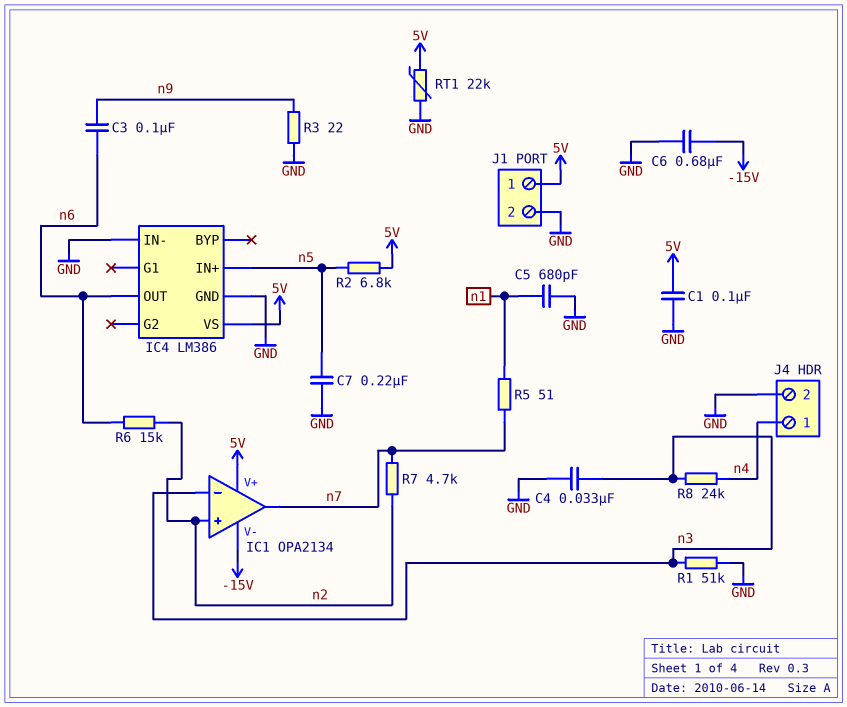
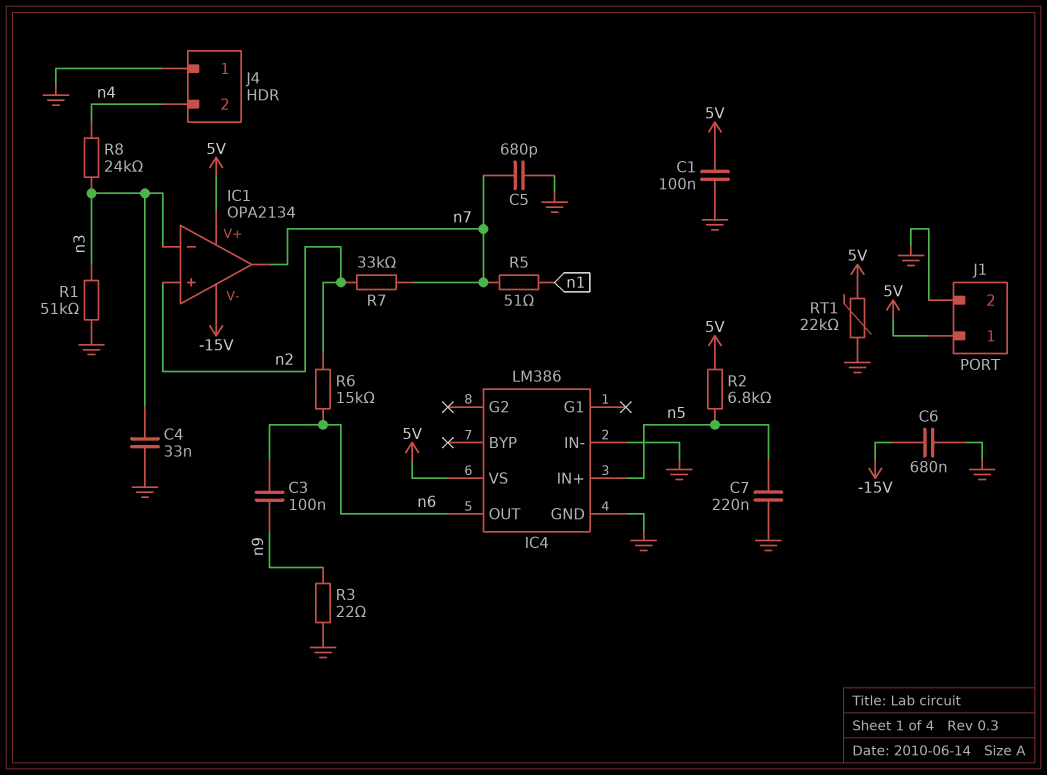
C5: 680pF (GND, n1) -> 680pF (GND, n7)
J4 pin 1: n4 -> GND
J4 pin 2: GND -> n4
R7: 4.7k (n2, n7) -> 33k (n2, n7)

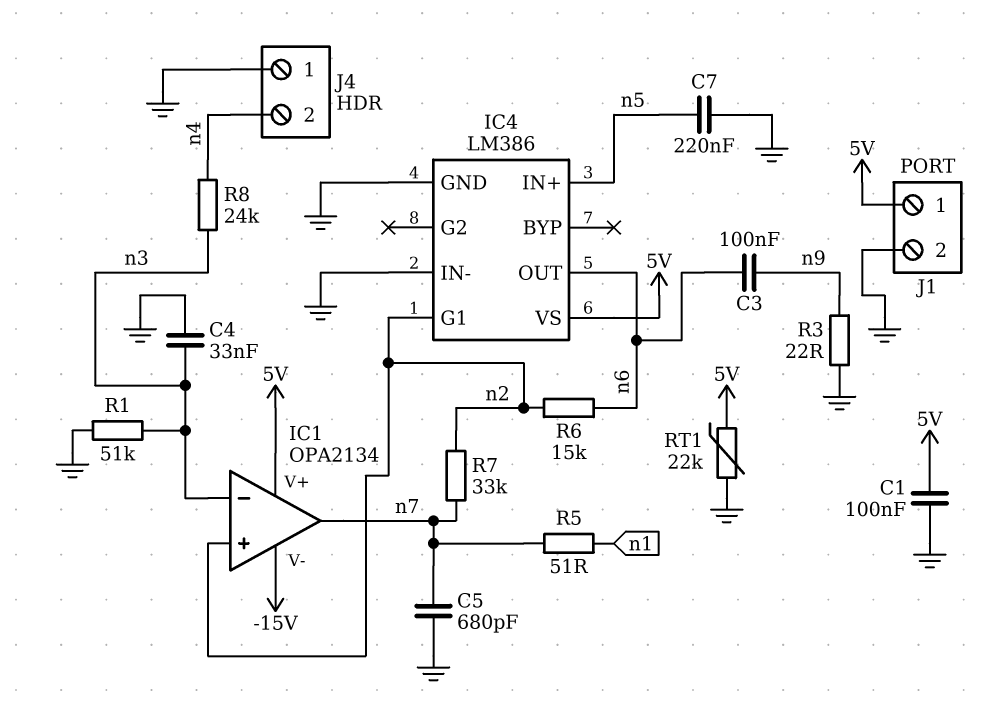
C6: 680nF (-15V, GND) -> none
IC4 pin G1: none -> n2
R2: 6.8k (5V, n5) -> none

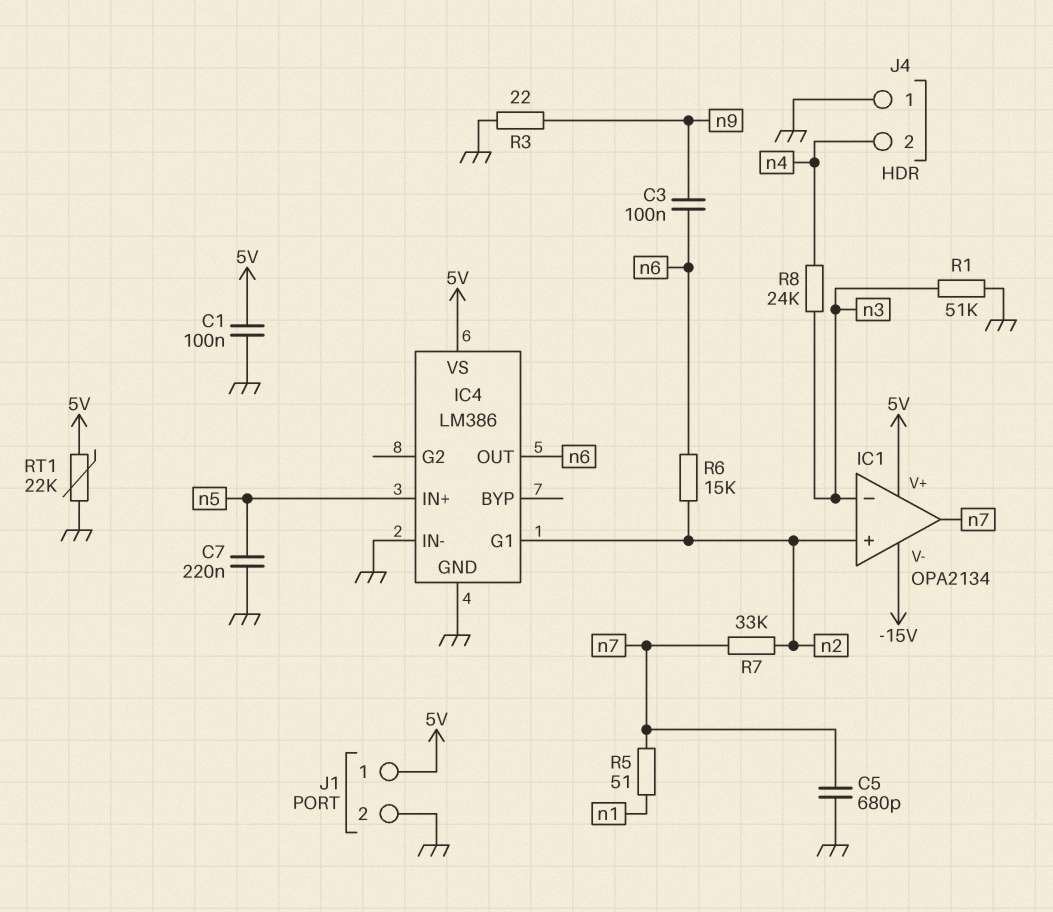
C4: 33nF (GND, n3) -> none

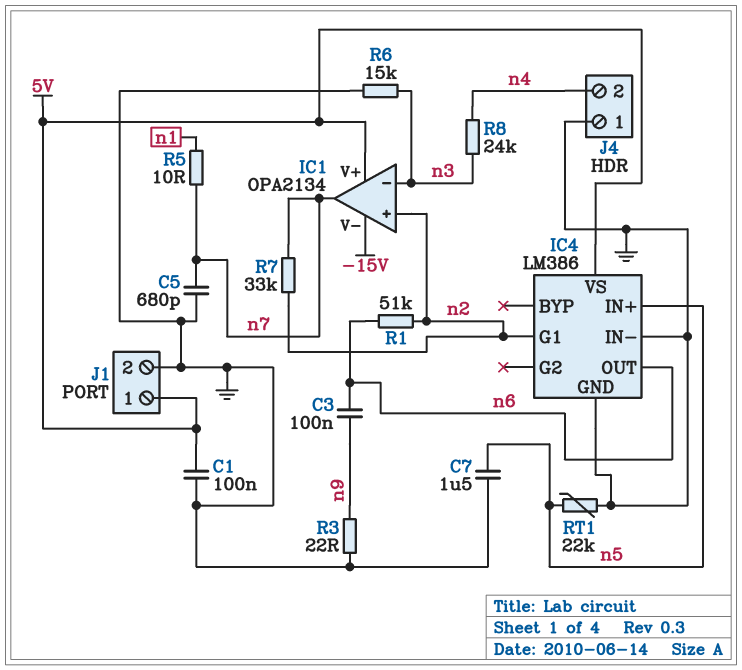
C7: 220nF (GND, n5) -> 1.5uF (GND, n5)
R1: 51k (GND, n3) -> 51k (n2, n6)
R5: 51 (n1, n7) -> 10 (n1, n7)
R6: 15k (n2, n6) -> 15k (GND, n3)
RT1: 22k (5V, GND) -> 22k (GND, n5)

